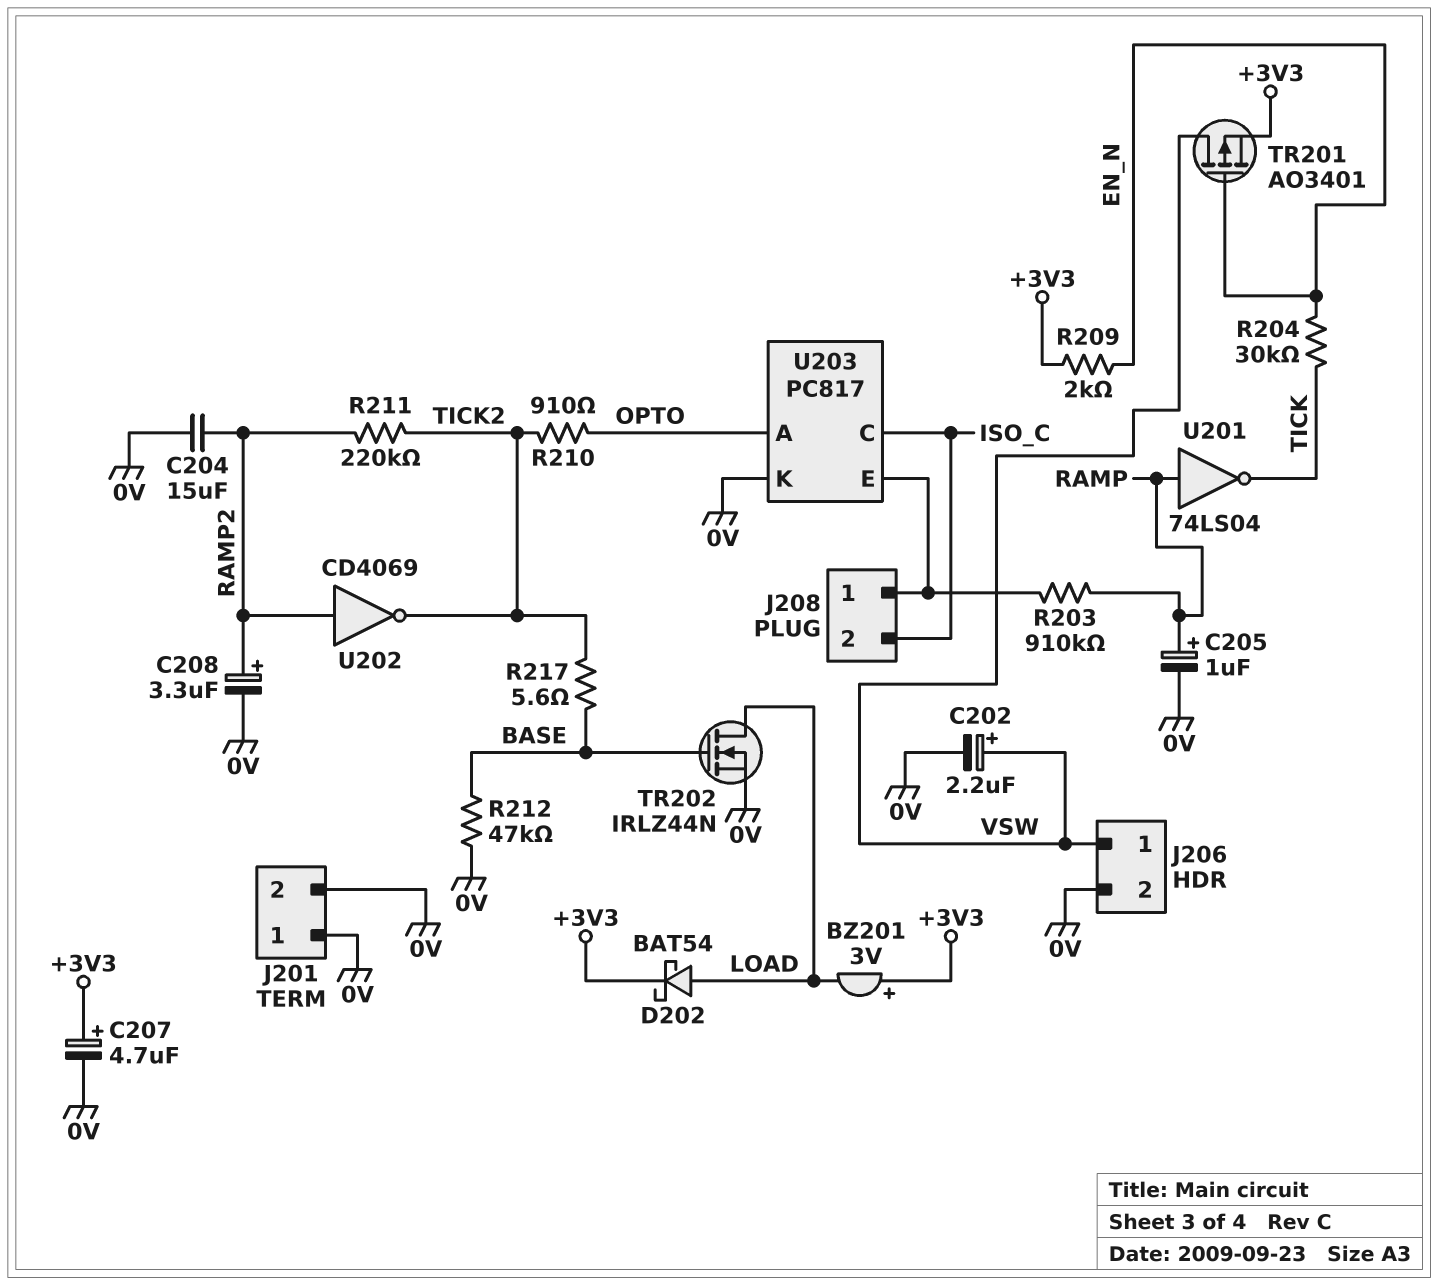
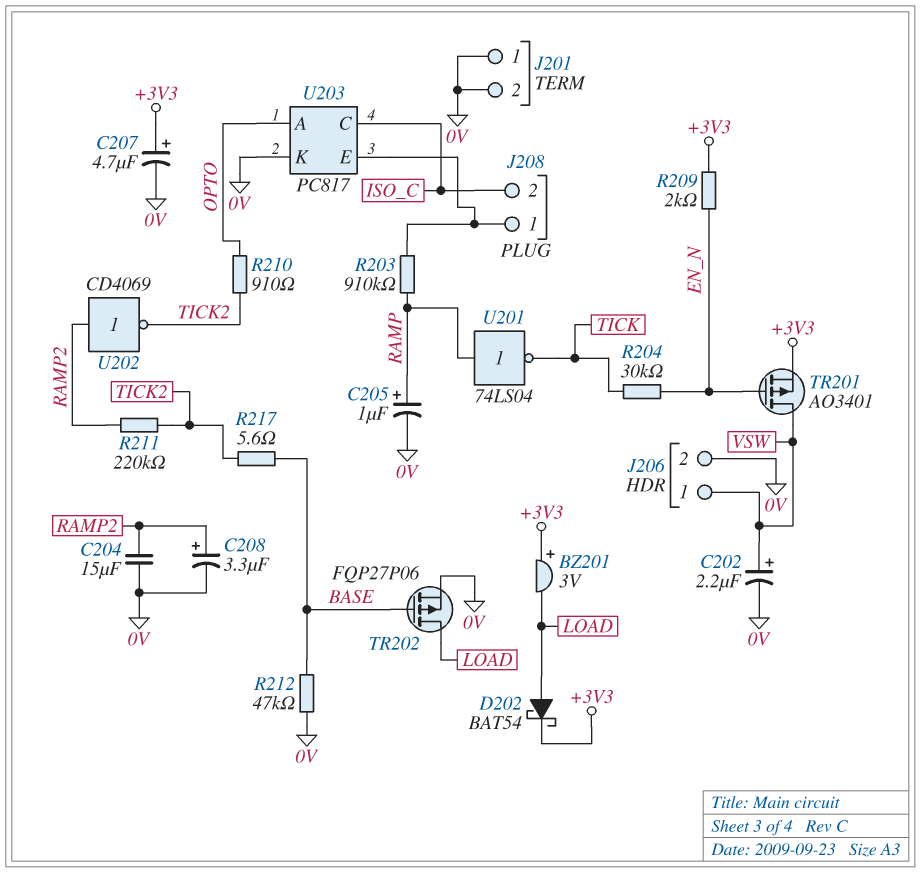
TR202: NMOS IRLZ44N (G BASE, D LOAD, S 0V) -> PMOS FQP27P06 (G BASE, D LOAD, S 0V)

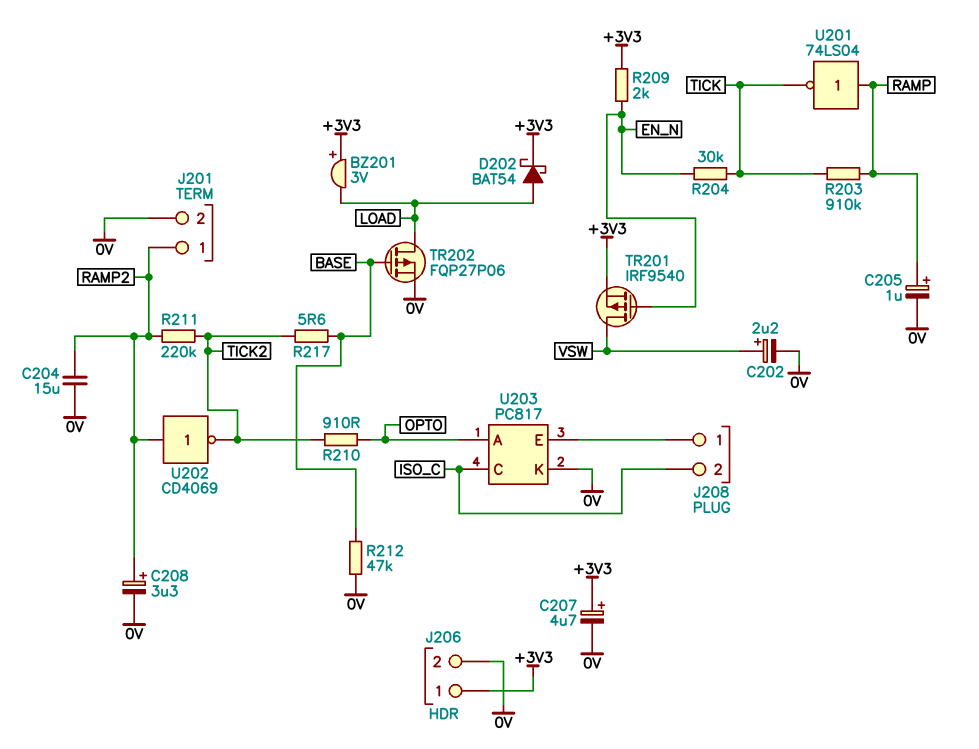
J201 pin 1: 0V -> RAMP2
J206 pin 1: VSW -> +3V3
R203: 910k (J208/1, RAMP) -> 910k (RAMP, TICK)
TR201: PMOS AO3401 (G EN_N, D VSW, S +3V3) -> PMOS IRF9540 (G EN_N, D VSW, S +3V3)

